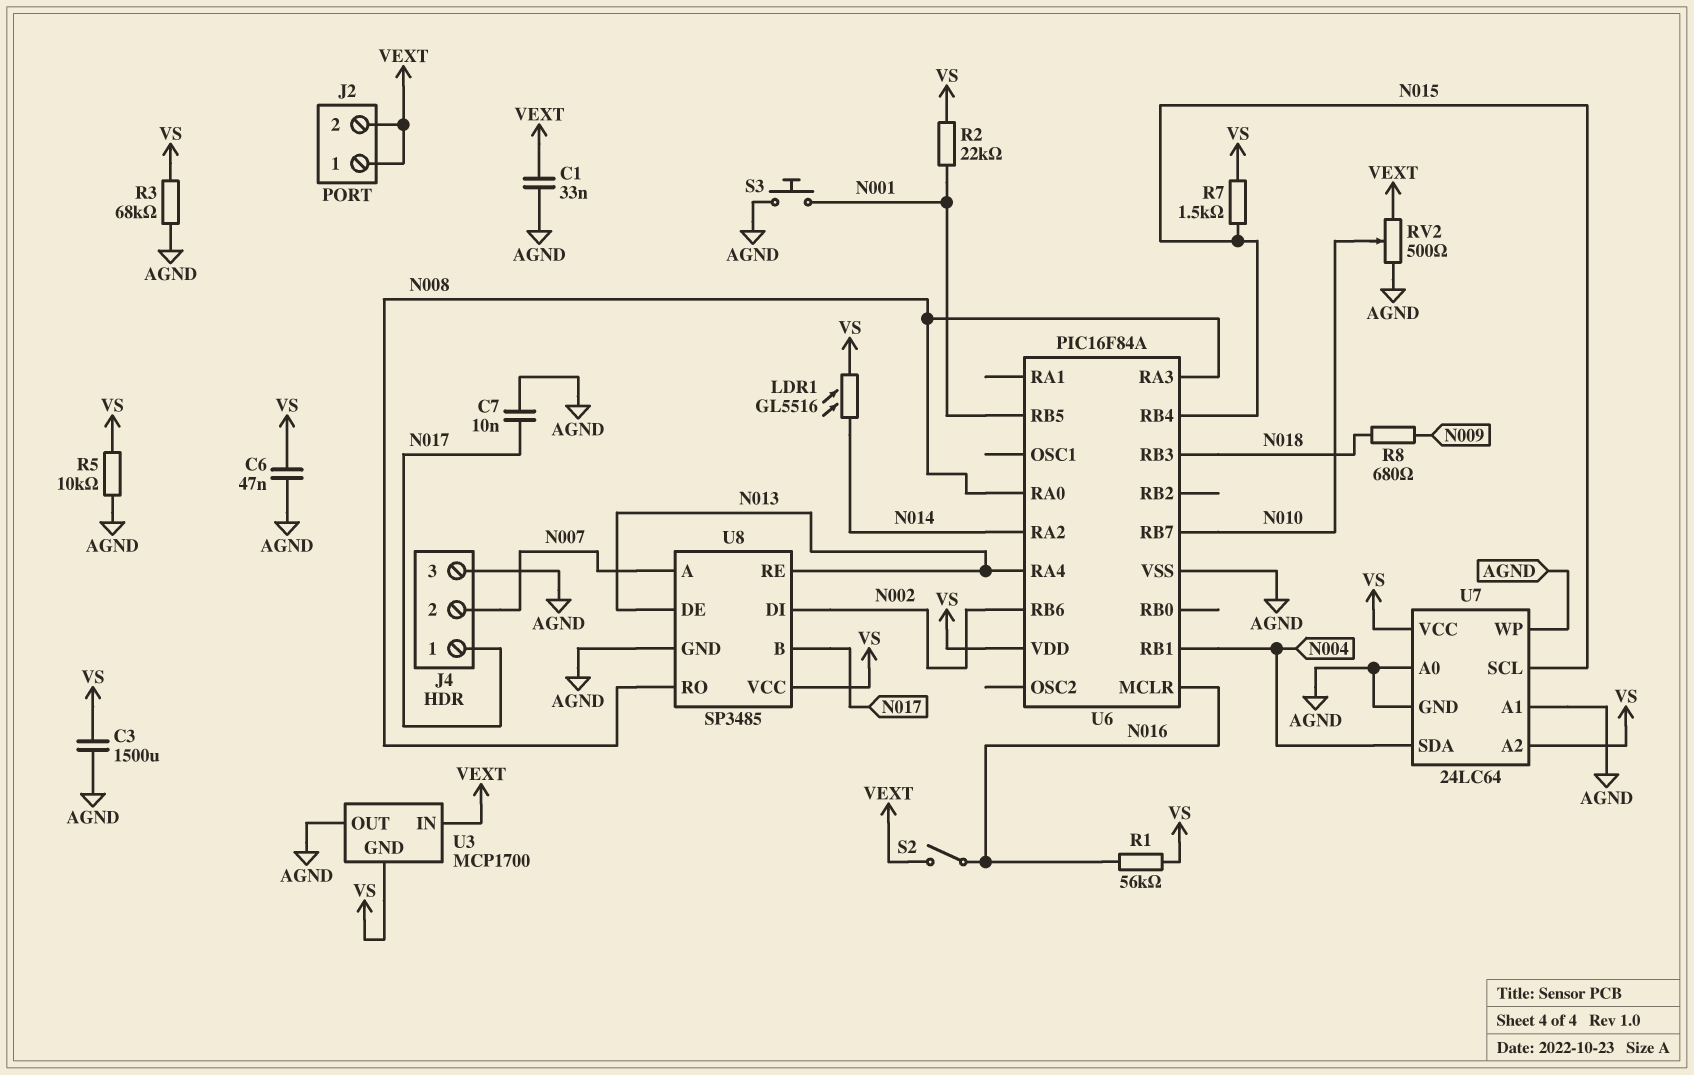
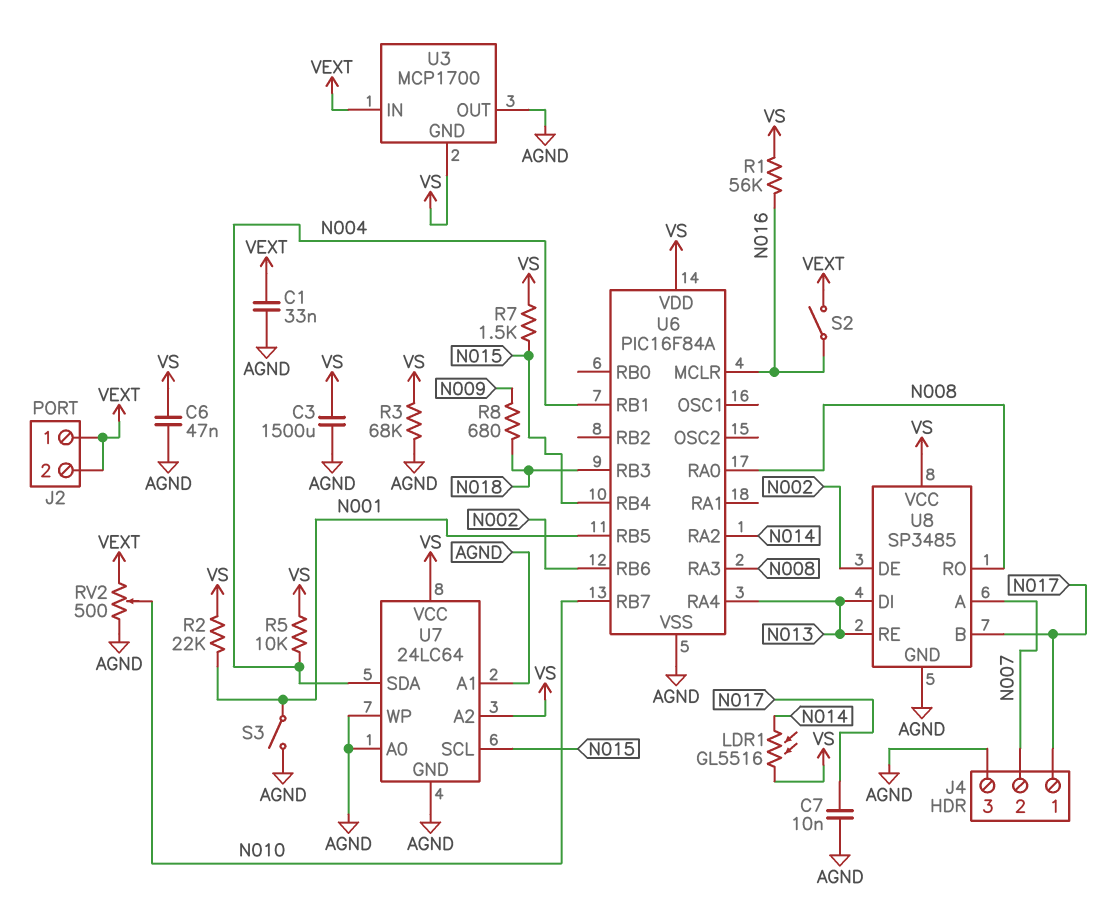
R5: 10k (AGND, VS) -> 10k (N004, VS)
S3: button (AGND, N001) -> switch (AGND, N001)
U8 pin DE: N013 -> N002
U8 pin DI: N002 -> N013

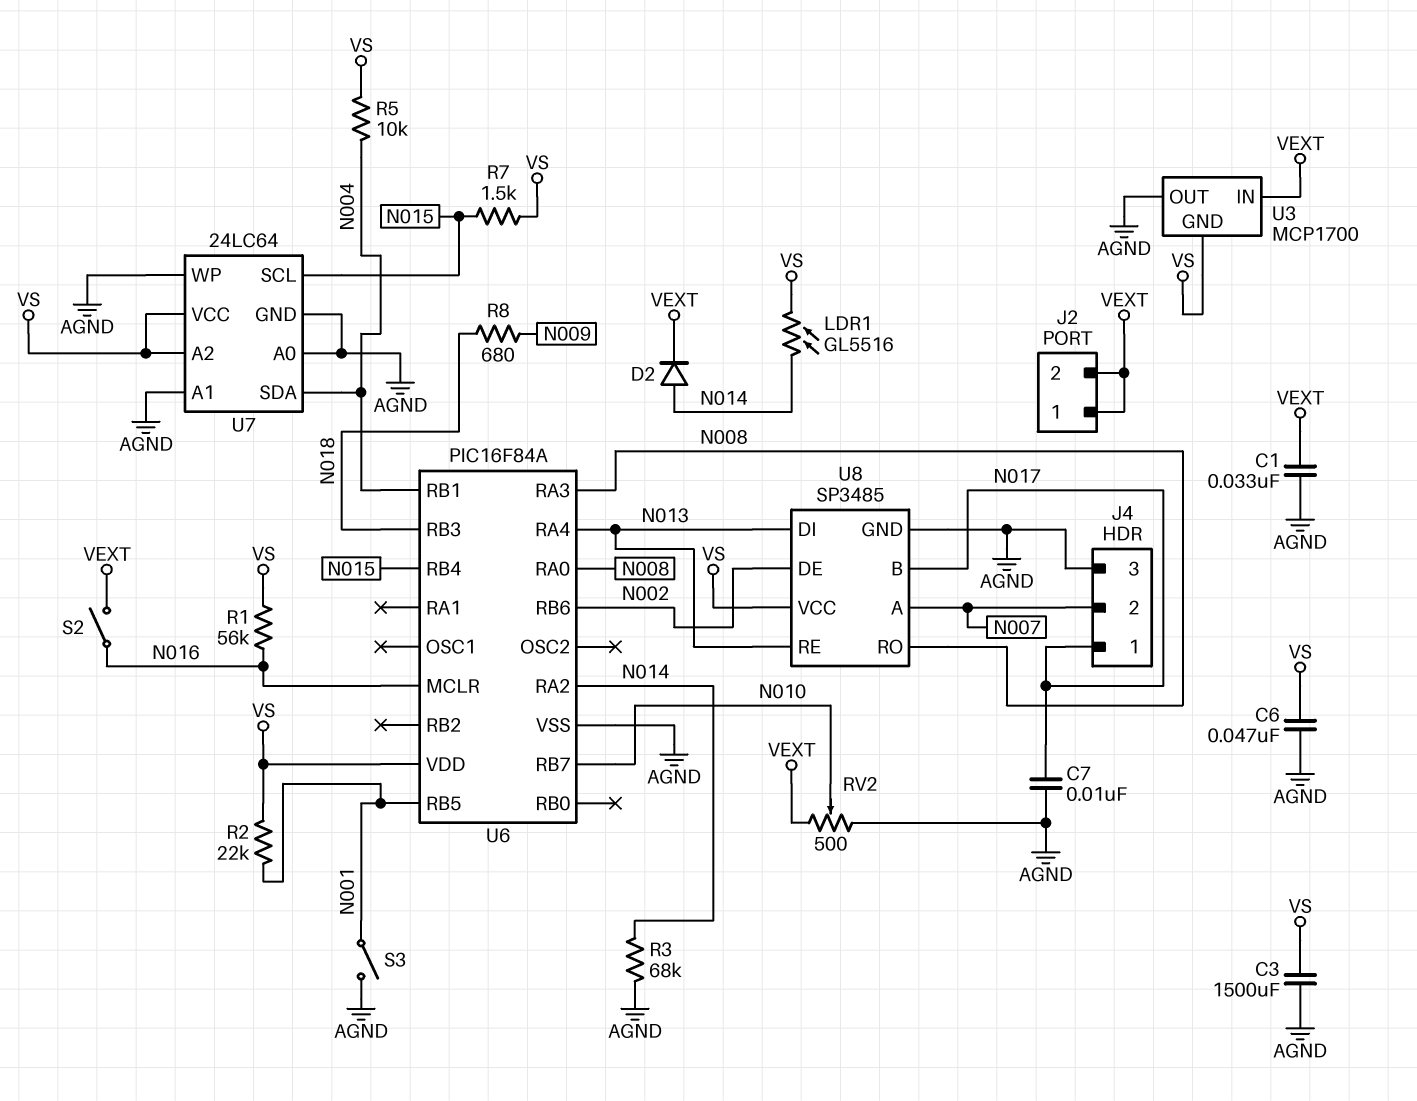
D2: none -> diode (A N014, K VEXT)
R3: 68k (AGND, VS) -> 68k (AGND, N014)

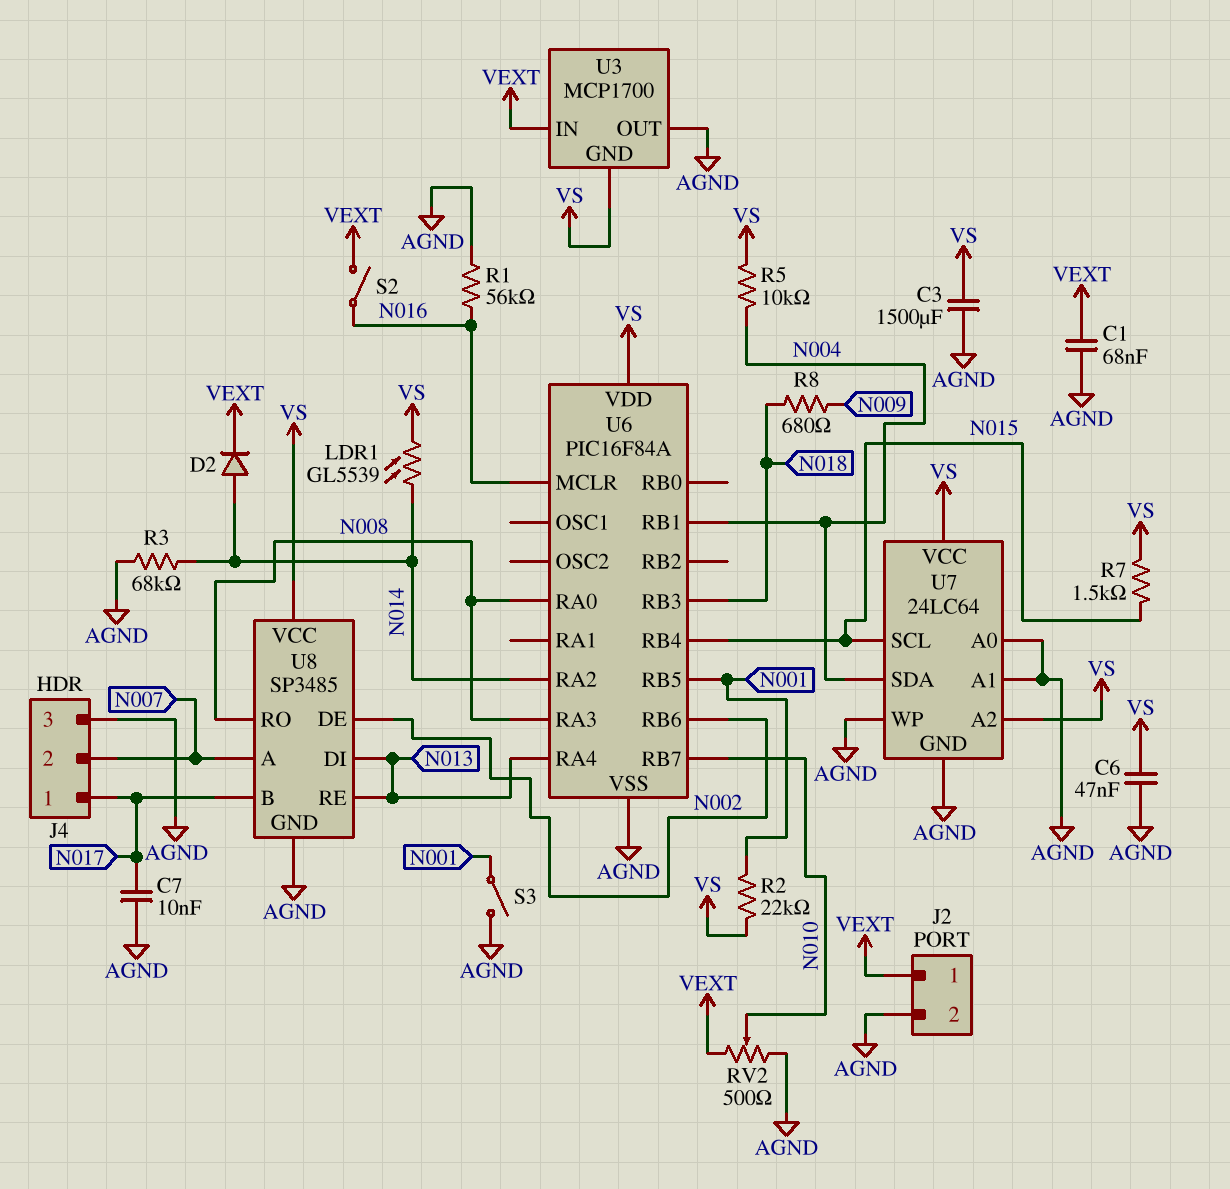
C1: 33nF (AGND, VEXT) -> 68nF (AGND, VEXT)
J2 pin 2: VEXT -> AGND
LDR1: GL5516 (N014, VS) -> GL5539 (N014, VS)
R1: 56k (N016, VS) -> 56k (AGND, N016)

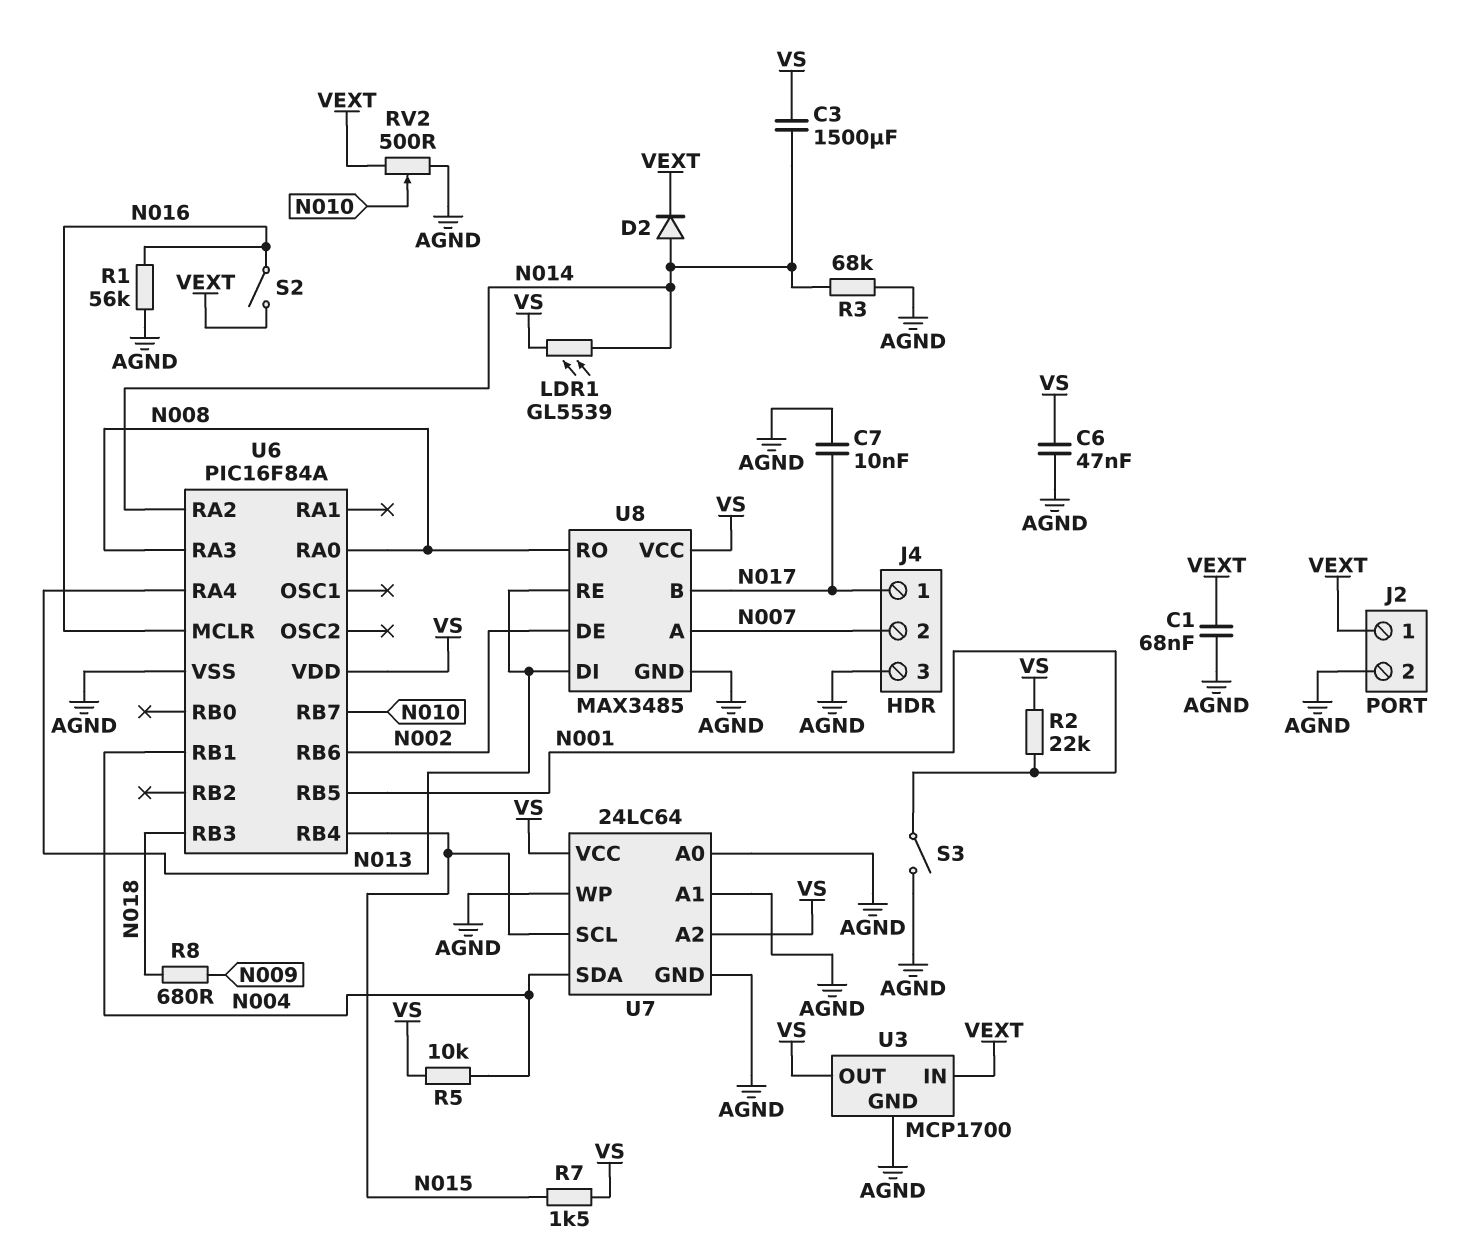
C3: 1500uF (AGND, VS) -> 1500uF (N014, VS)
U3 pin GND: VS -> AGND
U3 pin OUT: AGND -> VS
U8: SP3485 -> MAX3485

